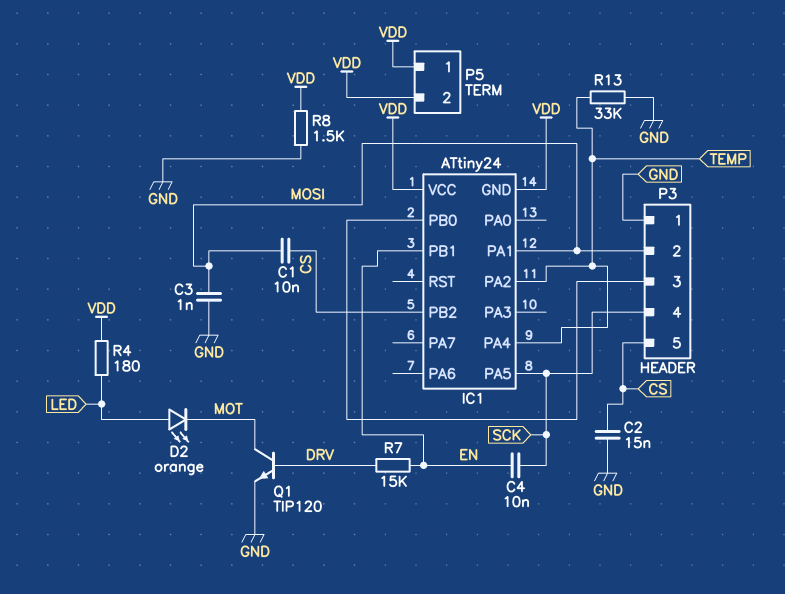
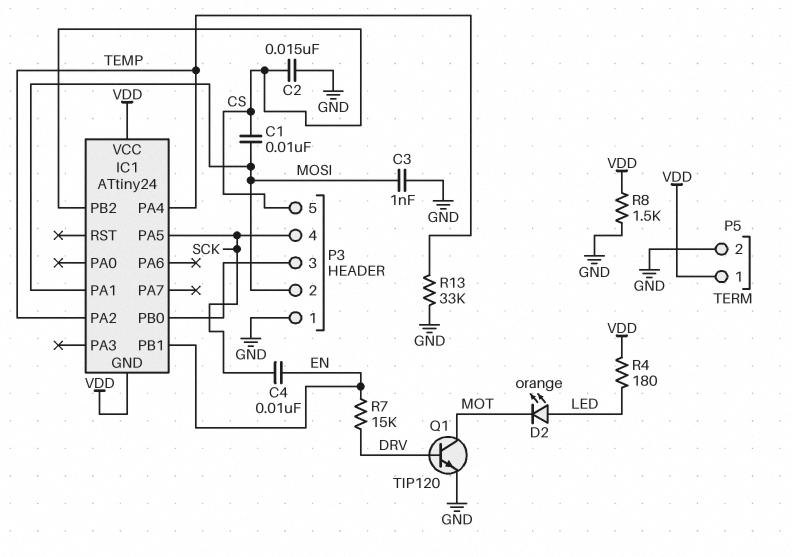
P5 pin 2: VDD -> GND

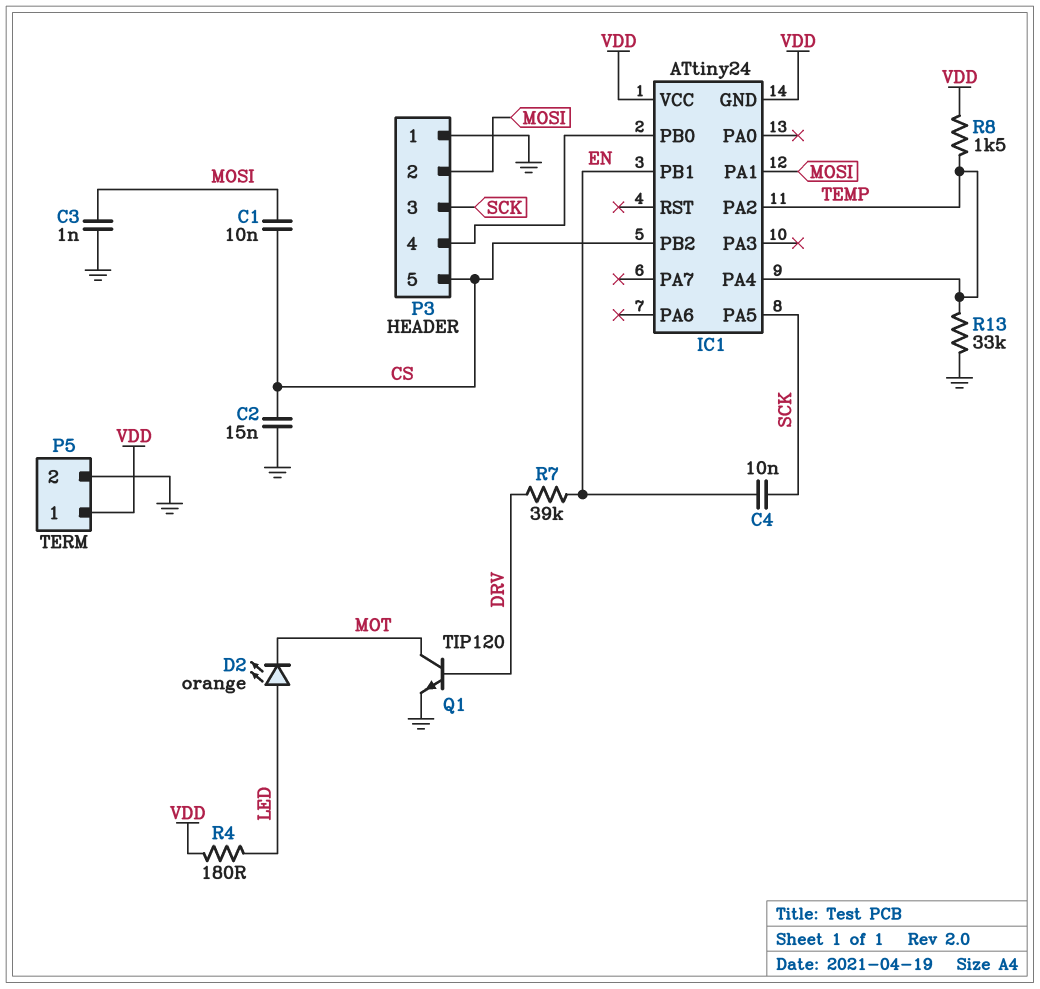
P3 pin 3: IC1/PB0 -> SCK
P3 pin 4: SCK -> IC1/PB0
R7: 15k (DRV, EN) -> 39k (DRV, EN)
R8: 1.5k (GND, VDD) -> 1.5k (TEMP, VDD)

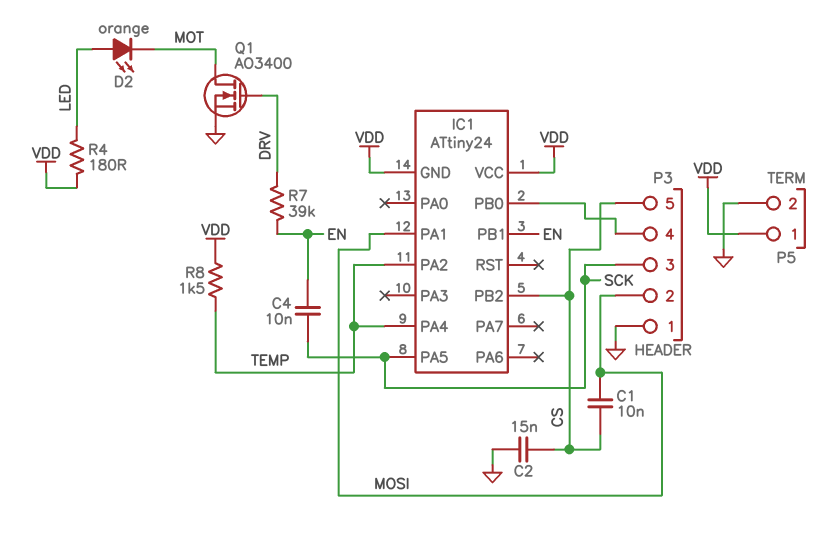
C3: 1nF (GND, MOSI) -> none
Q1: NPN TIP120 (B DRV, C MOT, E GND) -> NMOS AO3400 (G DRV, D MOT, S GND)
R13: 33k (GND, TEMP) -> none

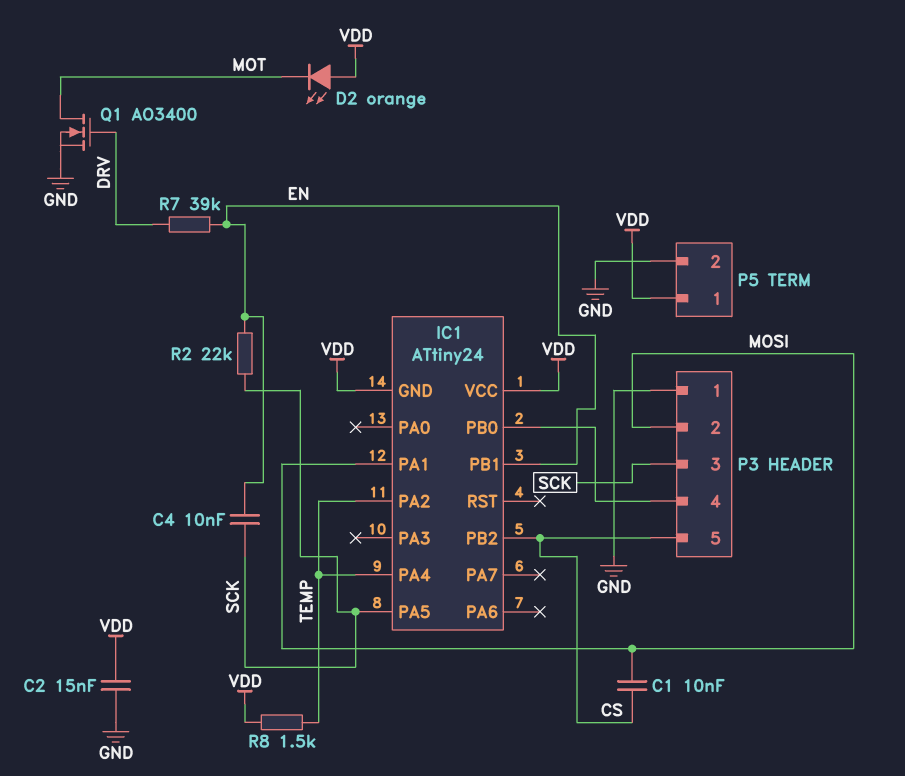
C2: 15nF (CS, GND) -> 15nF (GND, VDD)
D2: LED orange (A LED, K MOT) -> LED orange (A VDD, K MOT)
R2: none -> 22k (EN, SCK)
R4: 180 (LED, VDD) -> none

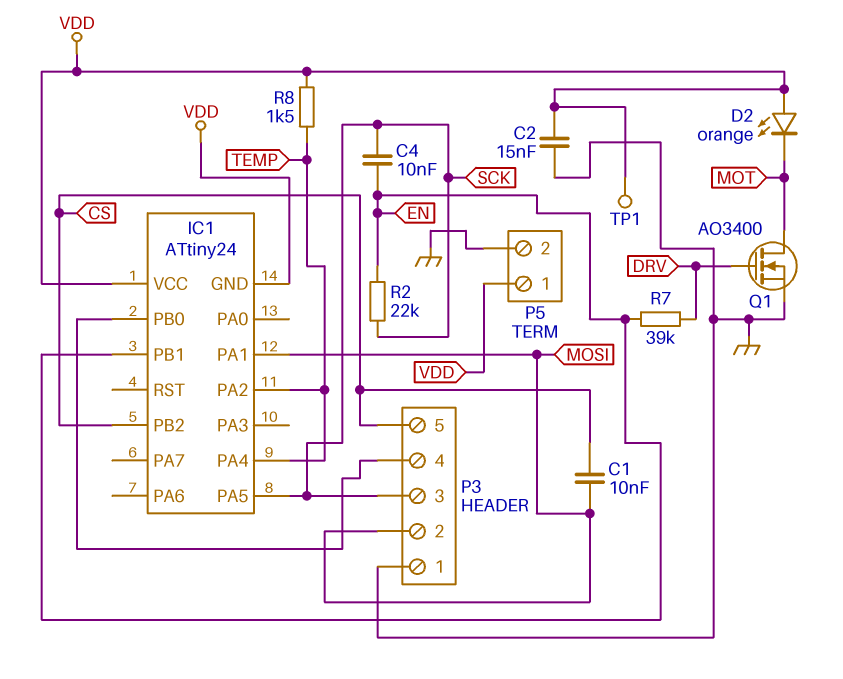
TP1: none -> test point (VDD)

